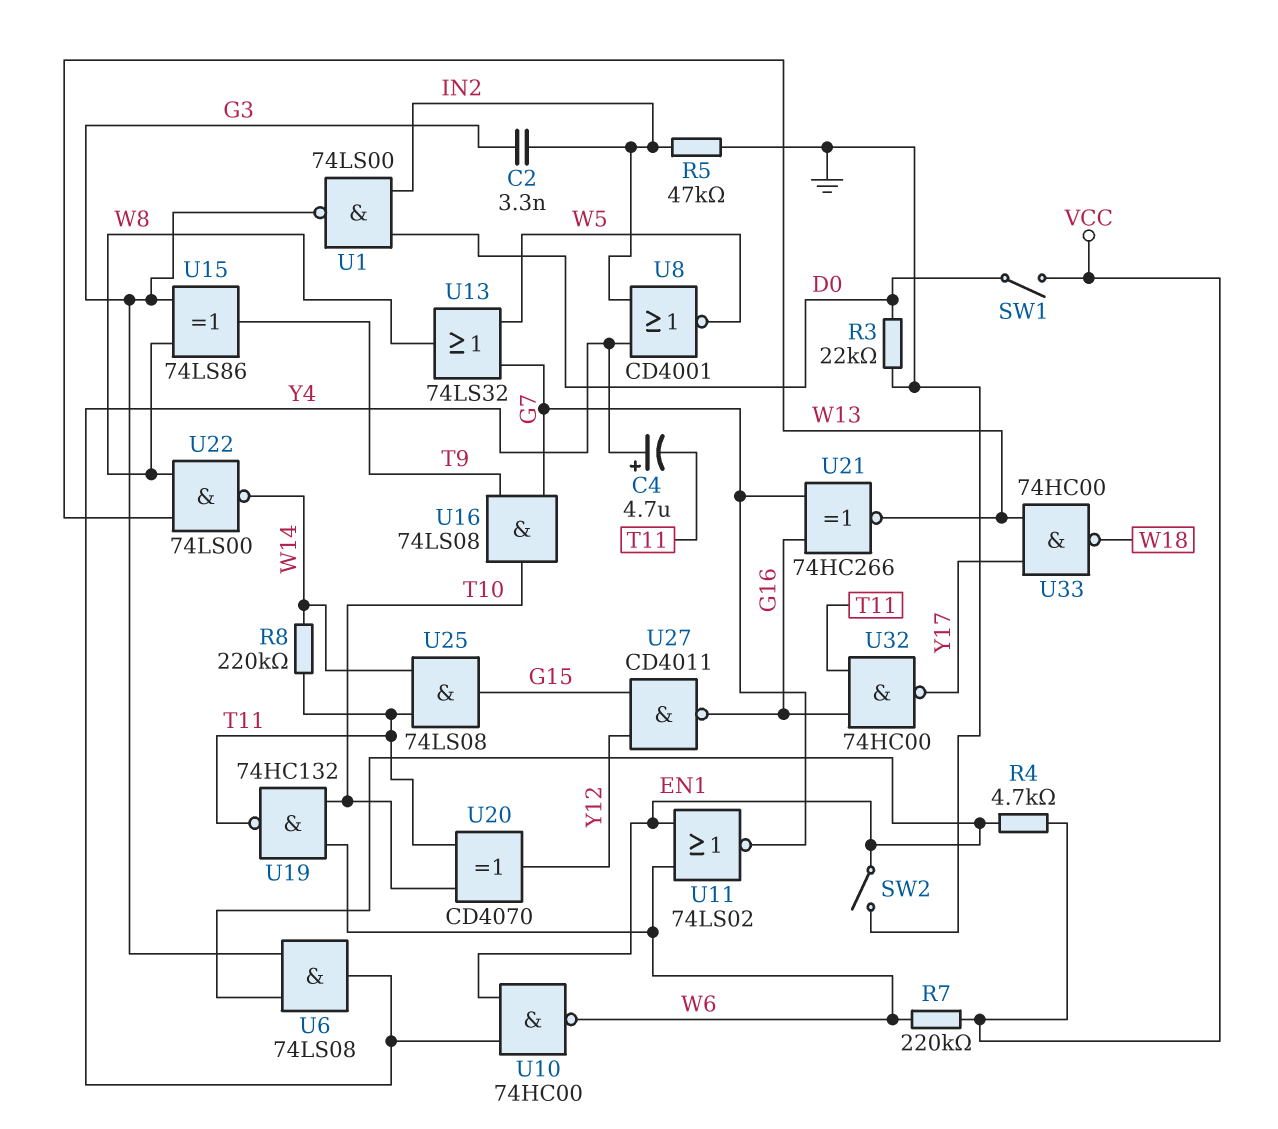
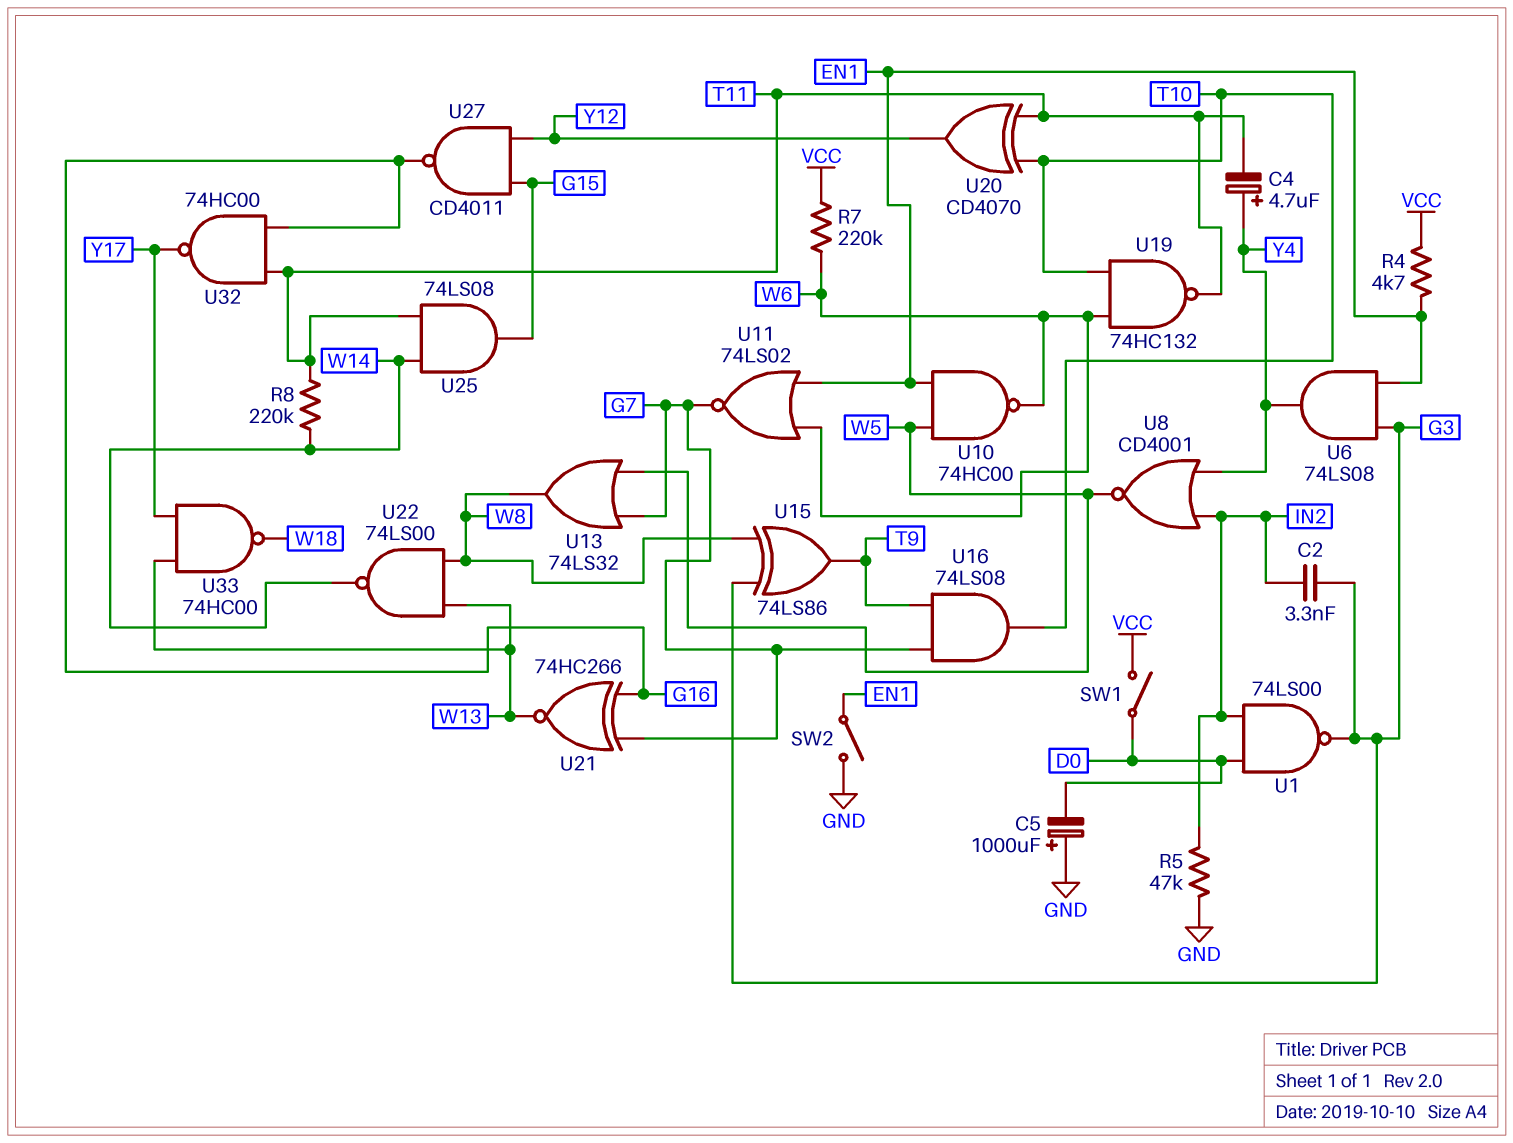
C5: none -> 1000uF (plus GND, minus D0)
R3: 22k (D0, GND) -> none
U10: NAND 74HC00 (in EN1, in Y4, out W6) -> NAND 74HC00 (in EN1, in W5, out W6)

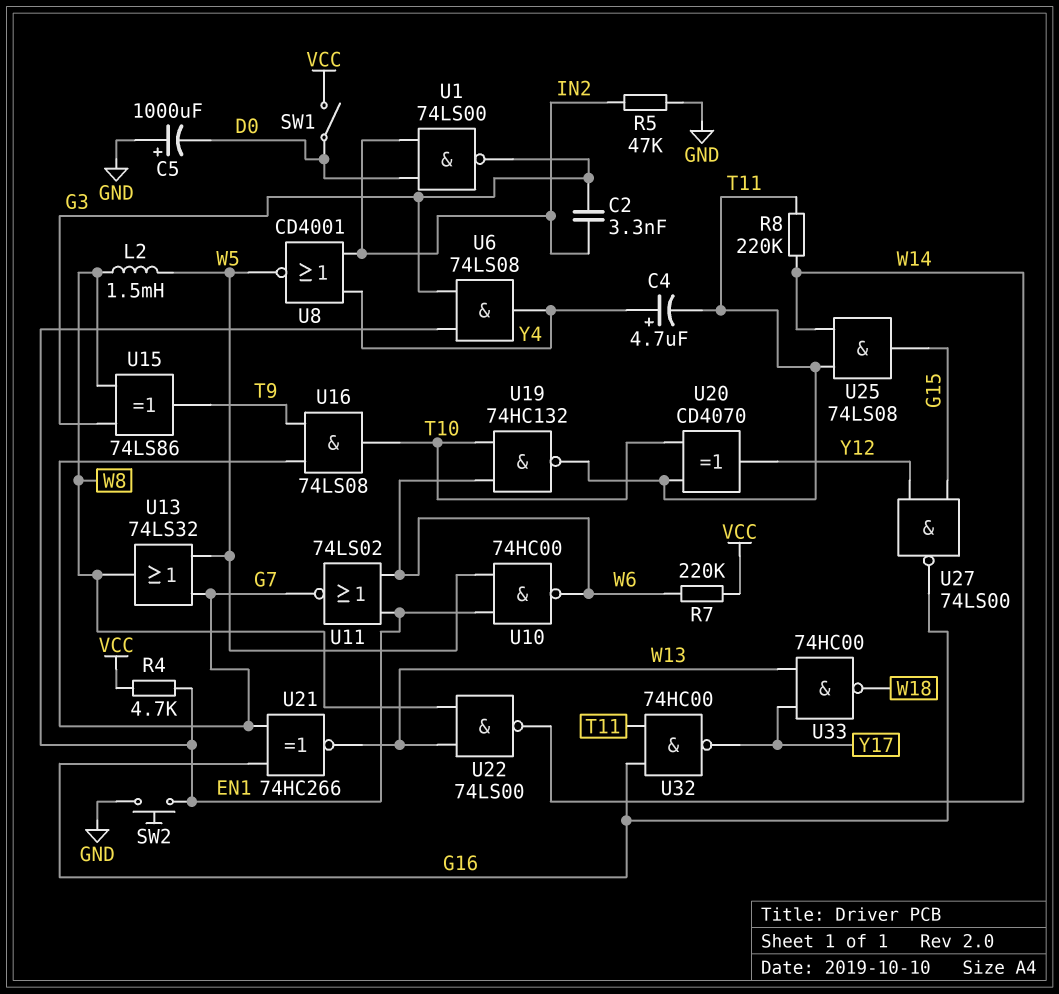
L2: none -> 1.5mH (W5, W8)
SW2: switch (EN1, GND) -> button (EN1, GND)
U27: NAND CD4011 (in G15, in Y12, out G16) -> NAND 74LS00 (in G15, in Y12, out G16)

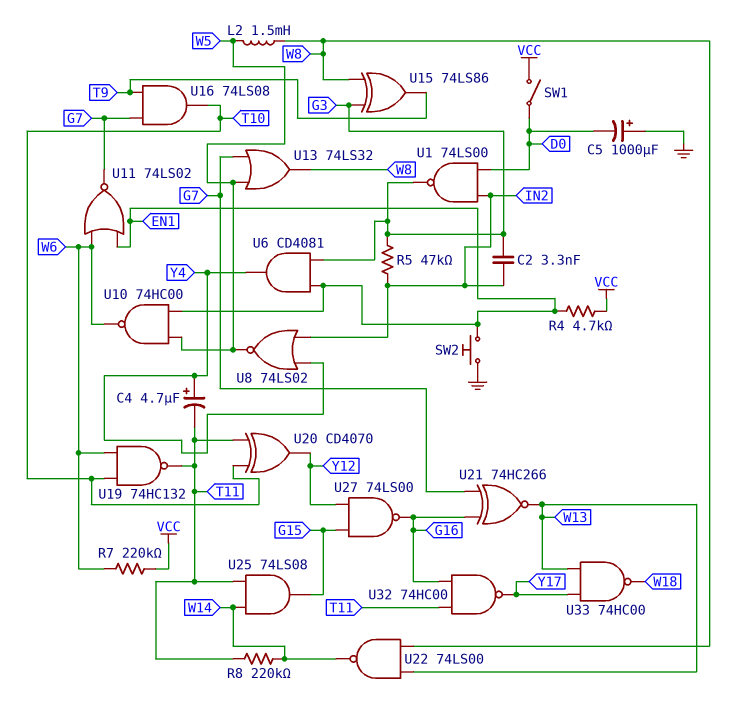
R5: 47k (GND, IN2) -> 47k (G3, IN2)
U6: AND 74LS08 (in EN1, in G3, out Y4) -> AND CD4081 (in EN1, in G3, out Y4)
U8: NOR CD4001 (in IN2, in Y4, out W5) -> NOR 74LS02 (in IN2, in Y4, out W5)

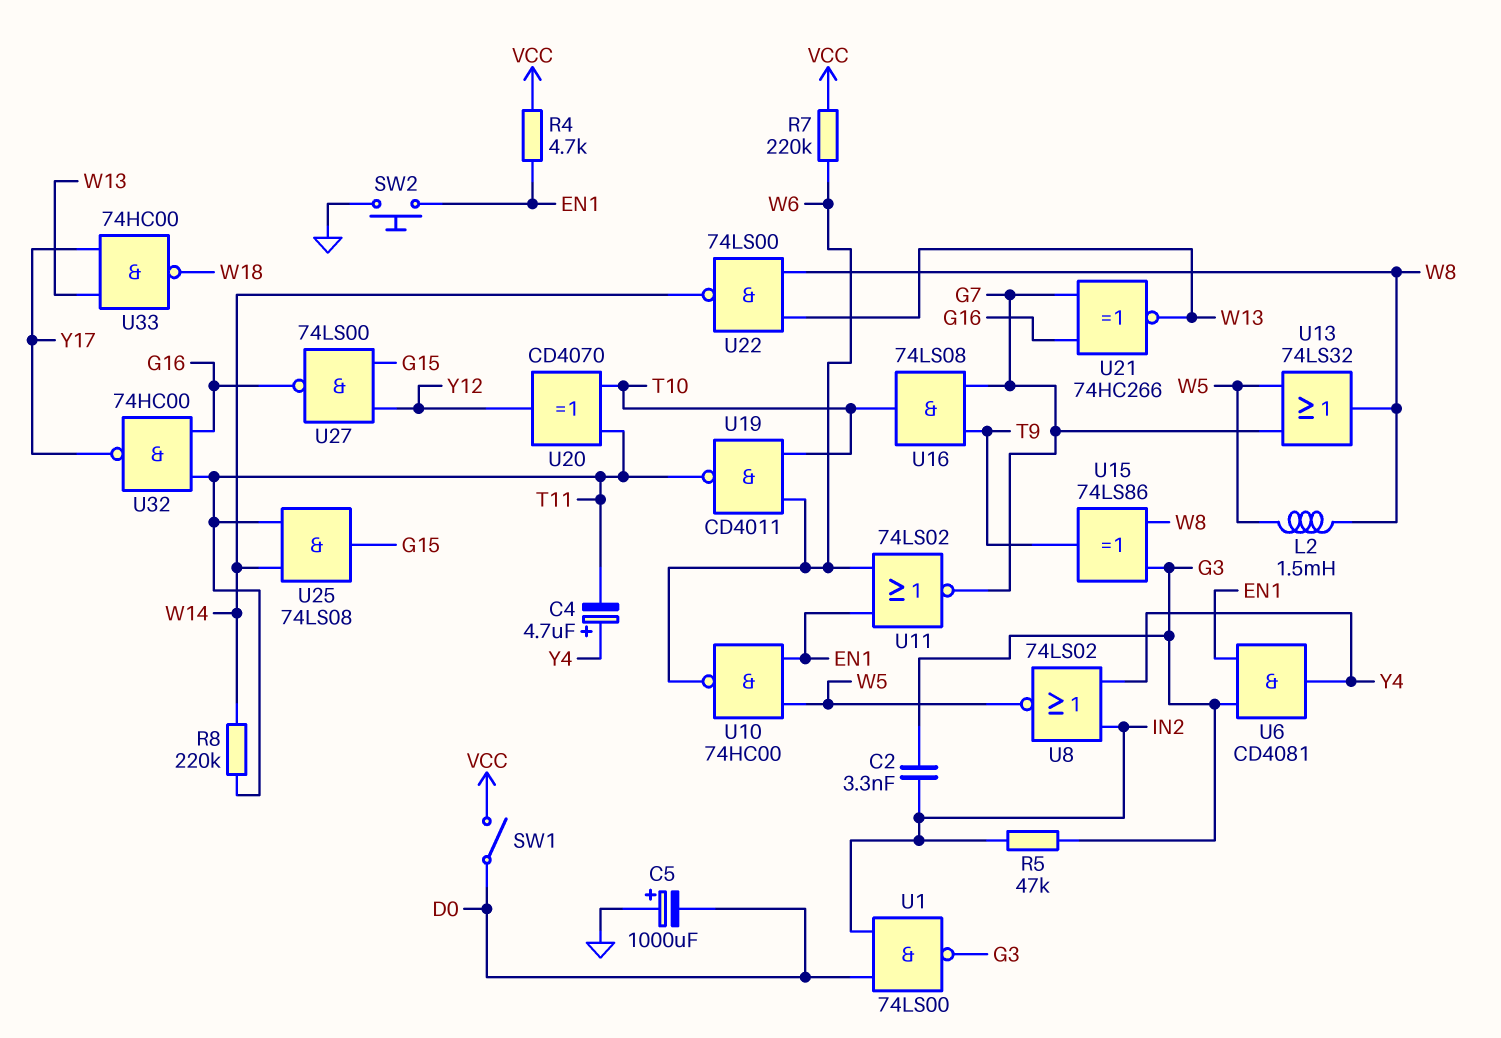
U19: NAND 74HC132 (in T10, in W6, out T11) -> NAND CD4011 (in T10, in W6, out T11)

